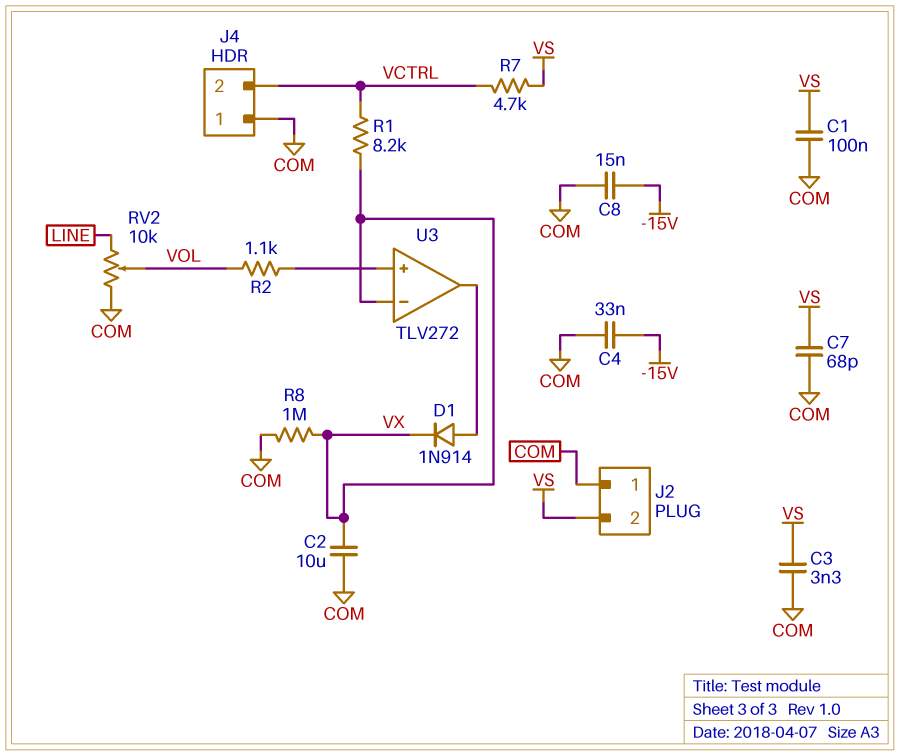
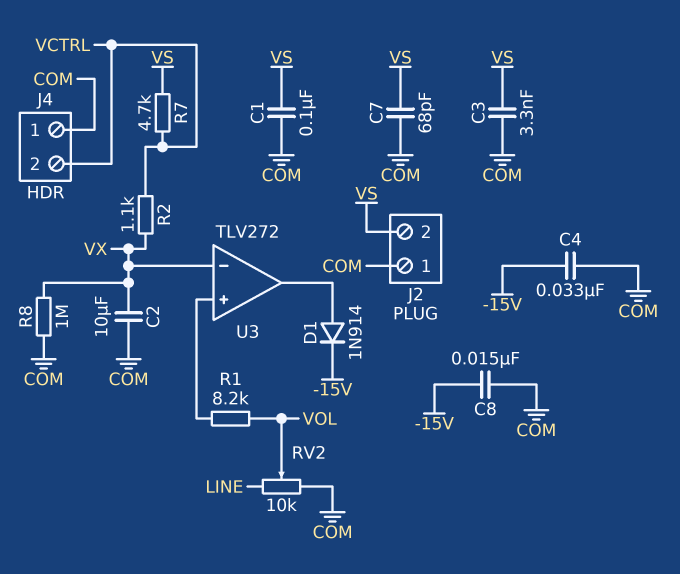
D1: diode 1N914 (A U3/out, K VX) -> diode 1N914 (A U3/out, K -15V)
R1: 8.2k (VCTRL, VX) -> 8.2k (U3/in+, VOL)
R2: 1.1k (U3/in+, VOL) -> 1.1k (VCTRL, VX)

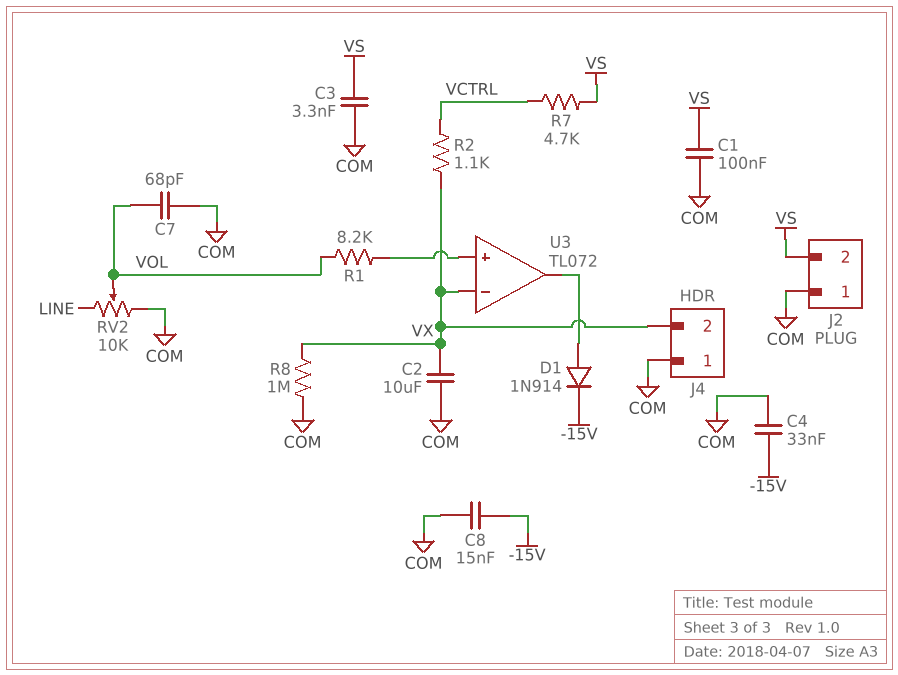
C7: 68pF (COM, VS) -> 68pF (COM, VOL)
J4 pin 2: VCTRL -> VX
U3: TLV272 -> TL072

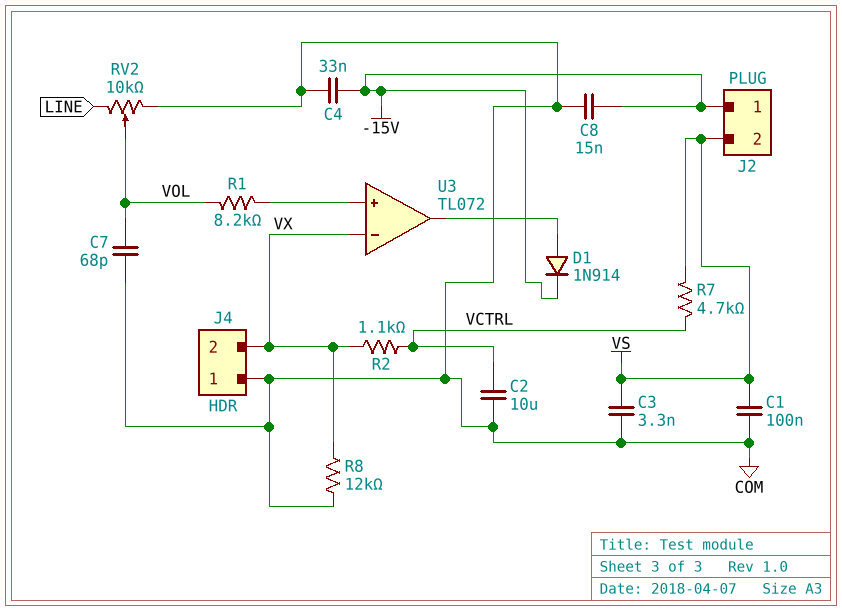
C2: 10uF (COM, VX) -> 10uF (COM, VCTRL)
J2 pin 1: COM -> -15V
R8: 1M (COM, VX) -> 12k (COM, VX)

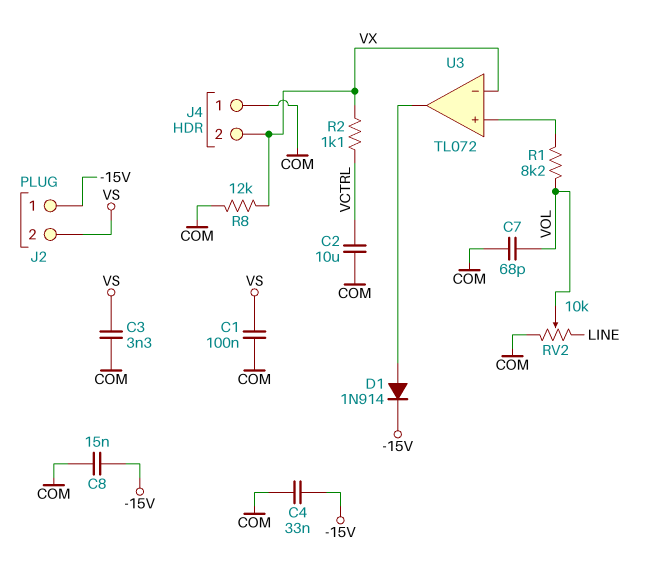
R7: 4.7k (VCTRL, VS) -> none

